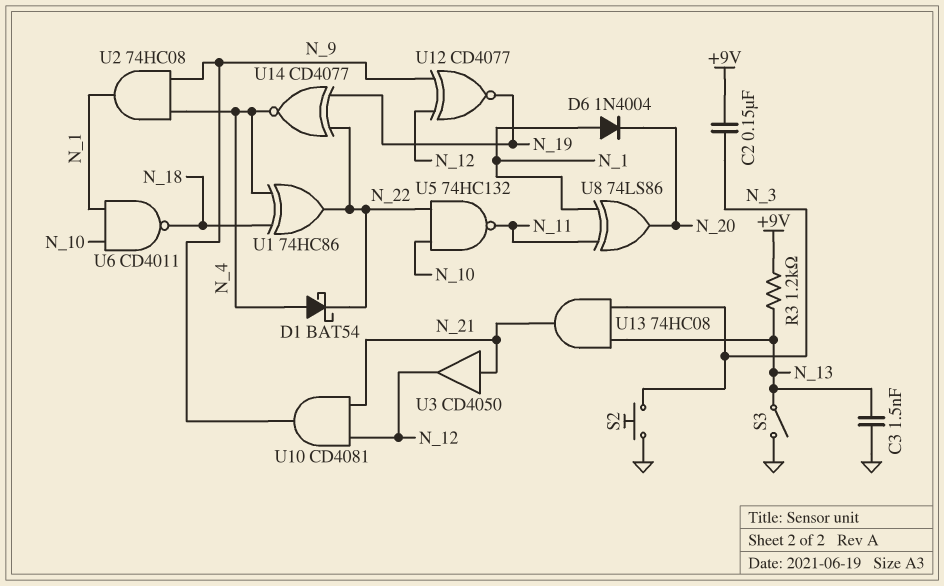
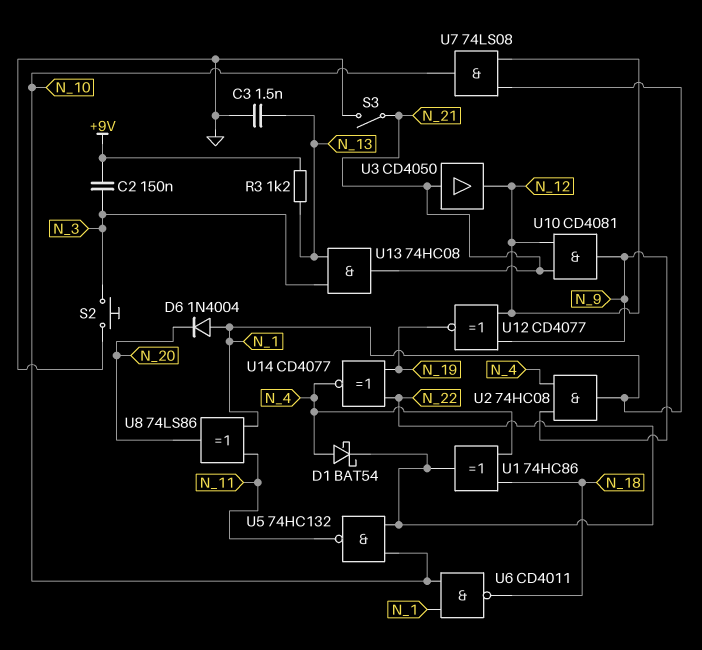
S3: switch (GND, N_13) -> switch (GND, N_21)
U7: none -> AND 74LS08 (in N_1, in N_12, out N_10)

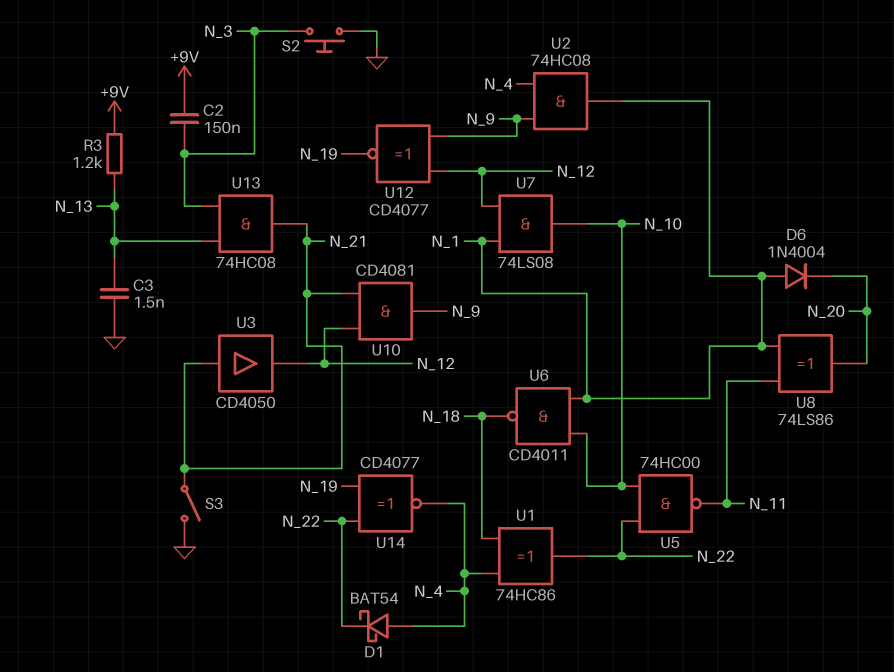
U5: NAND 74HC132 (in N_10, in N_22, out N_11) -> NAND 74HC00 (in N_10, in N_22, out N_11)

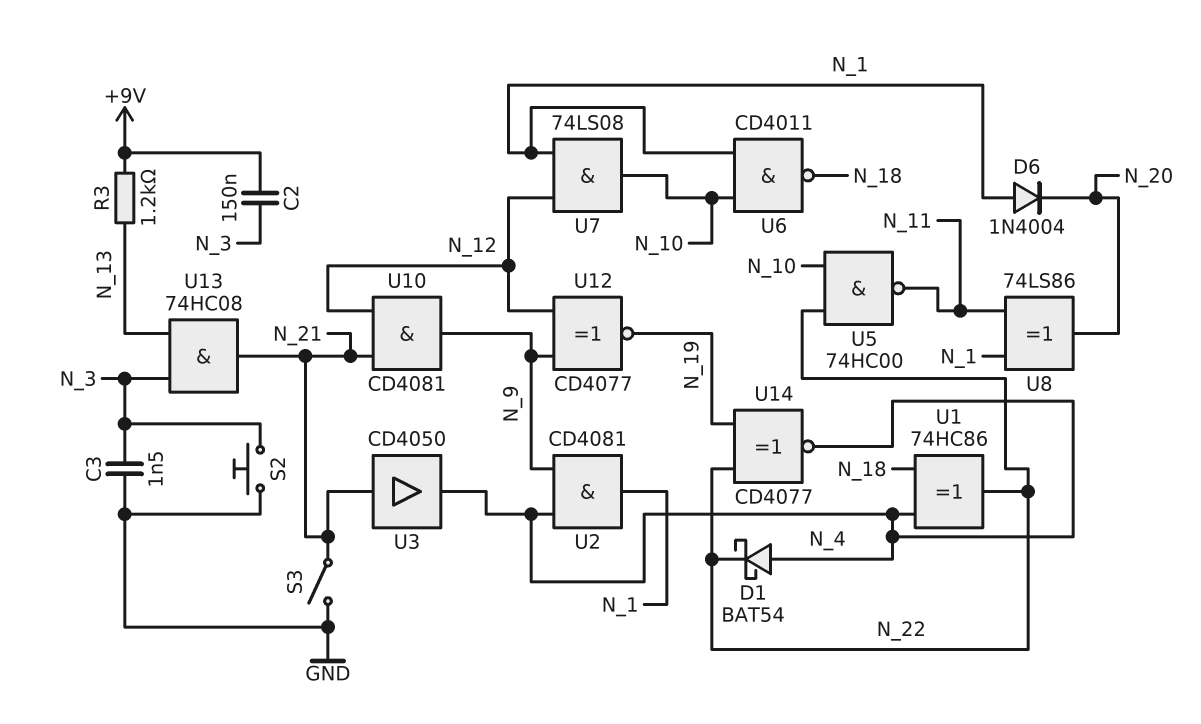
C3: 1.5nF (GND, N_13) -> 1.5nF (GND, N_3)
U2: AND 74HC08 (in N_4, in N_9, out N_1) -> AND CD4081 (in N_4, in N_9, out N_1)
U3: buffer CD4050 (in N_21, out N_12) -> buffer CD4050 (in N_21, out N_4)

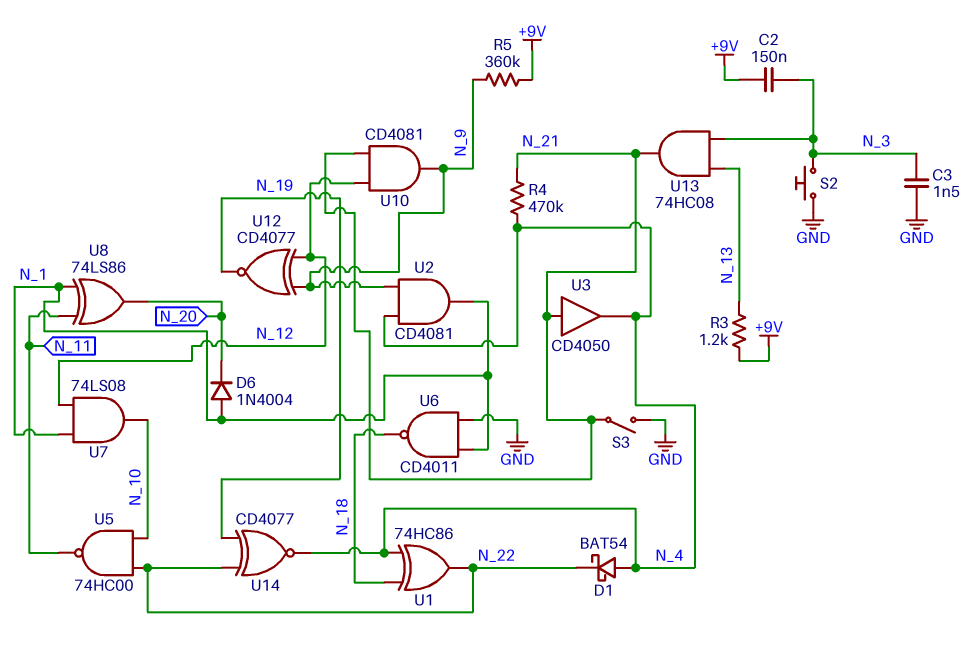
R4: none -> 470k (N_4, N_21)
R5: none -> 360k (+9V, N_9)
U6: NAND CD4011 (in N_1, in N_10, out N_18) -> NAND CD4011 (in GND, in N_1, out N_18)

